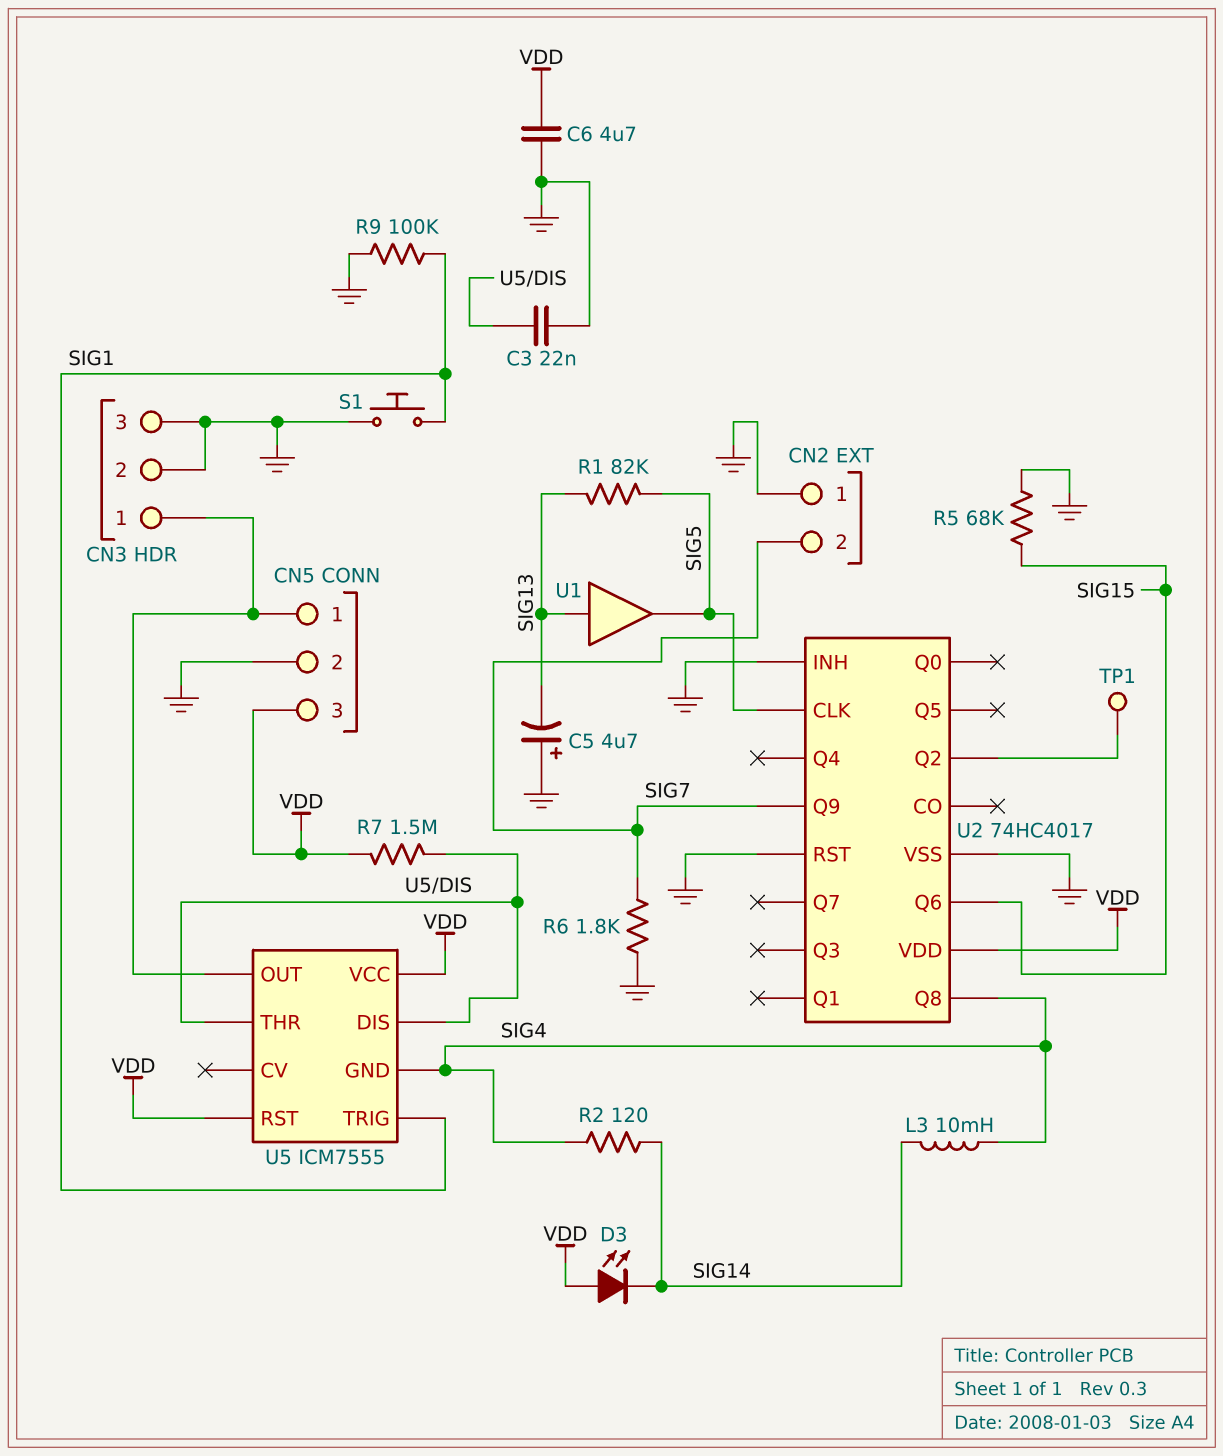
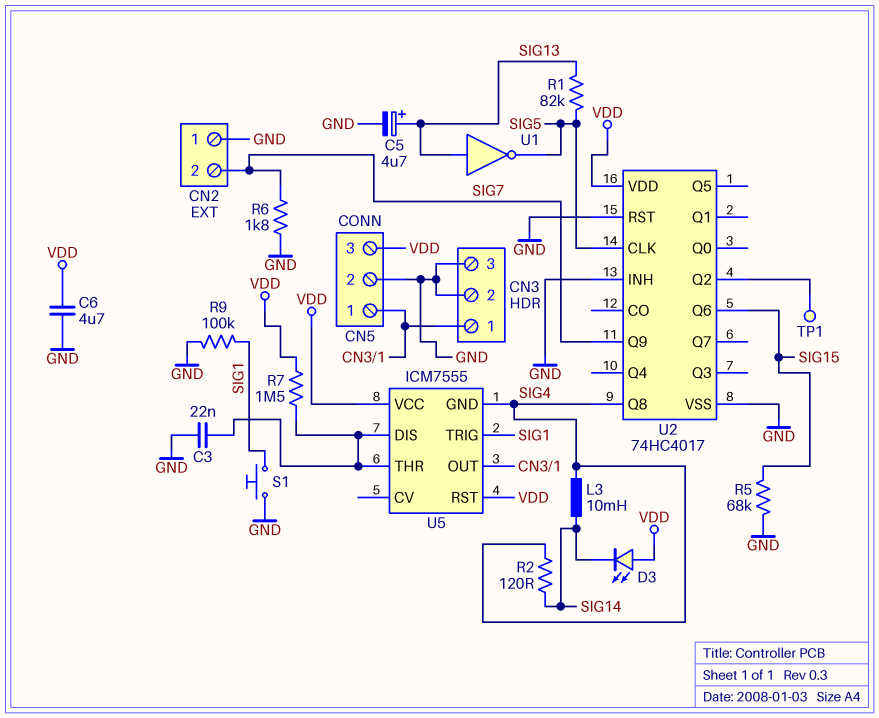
C5: 4.7uF (plus GND, minus SIG13) -> 4.7uF (plus SIG13, minus GND)
U1: buffer (in SIG13, out SIG5) -> NOT (in SIG13, out SIG5)

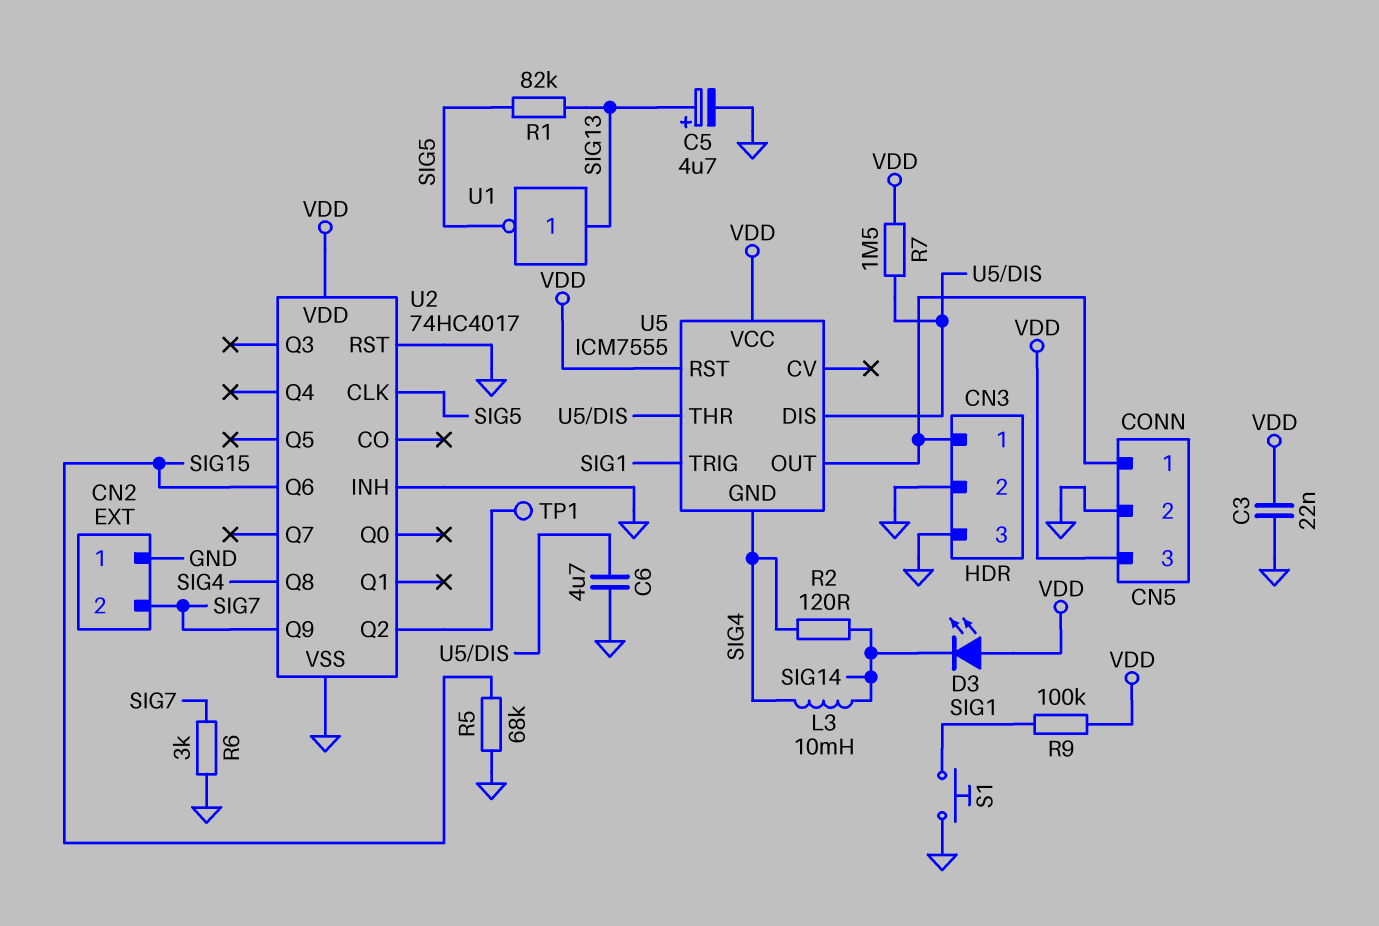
C3: 22nF (GND, U5/DIS) -> 22nF (GND, VDD)
C6: 4.7uF (GND, VDD) -> 4.7uF (GND, U5/DIS)
R6: 1.8k (GND, SIG7) -> 3k (GND, SIG7)
R9: 100k (GND, SIG1) -> 100k (SIG1, VDD)

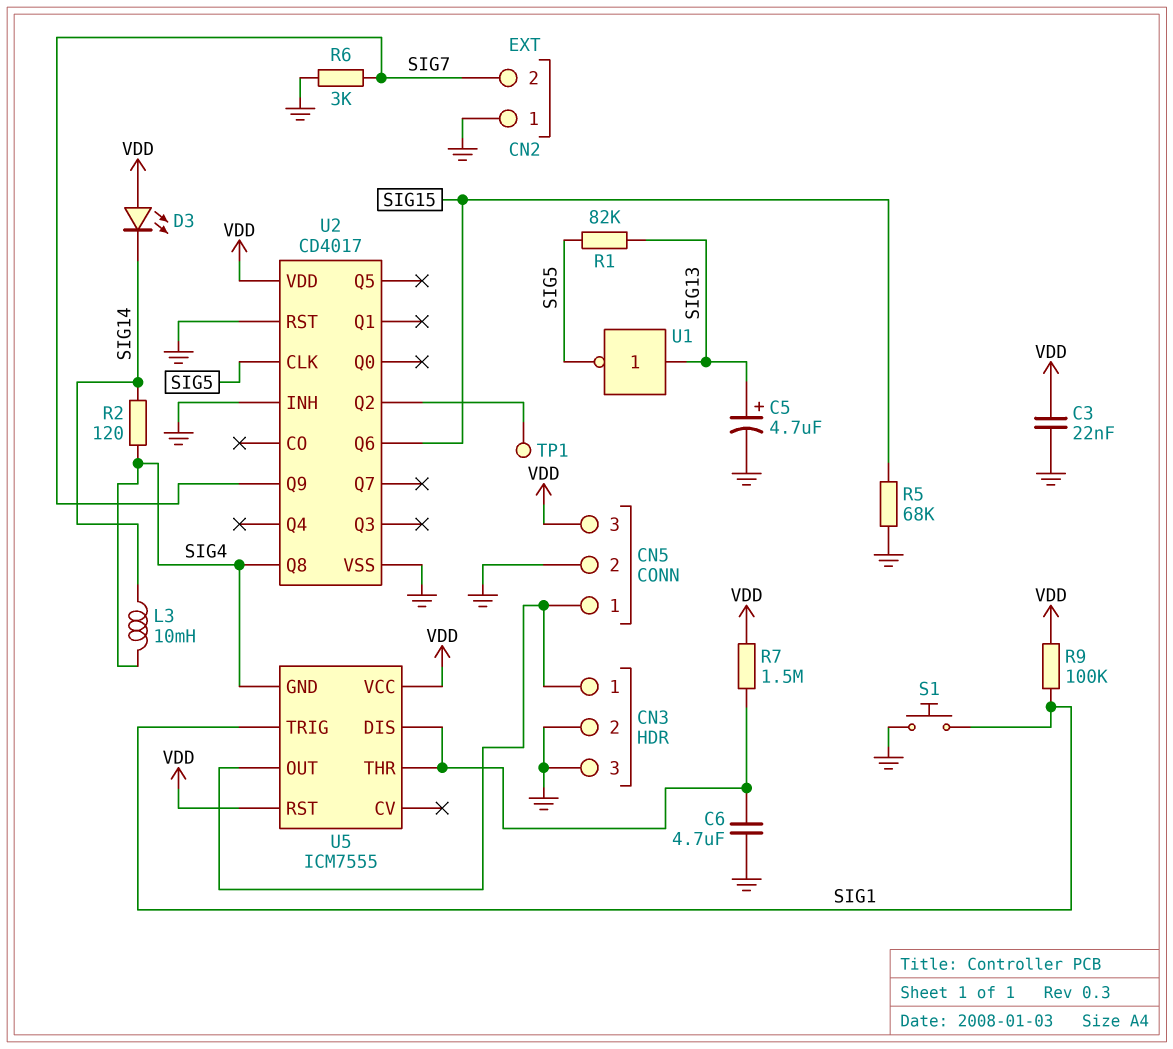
U2: 74HC4017 -> CD4017

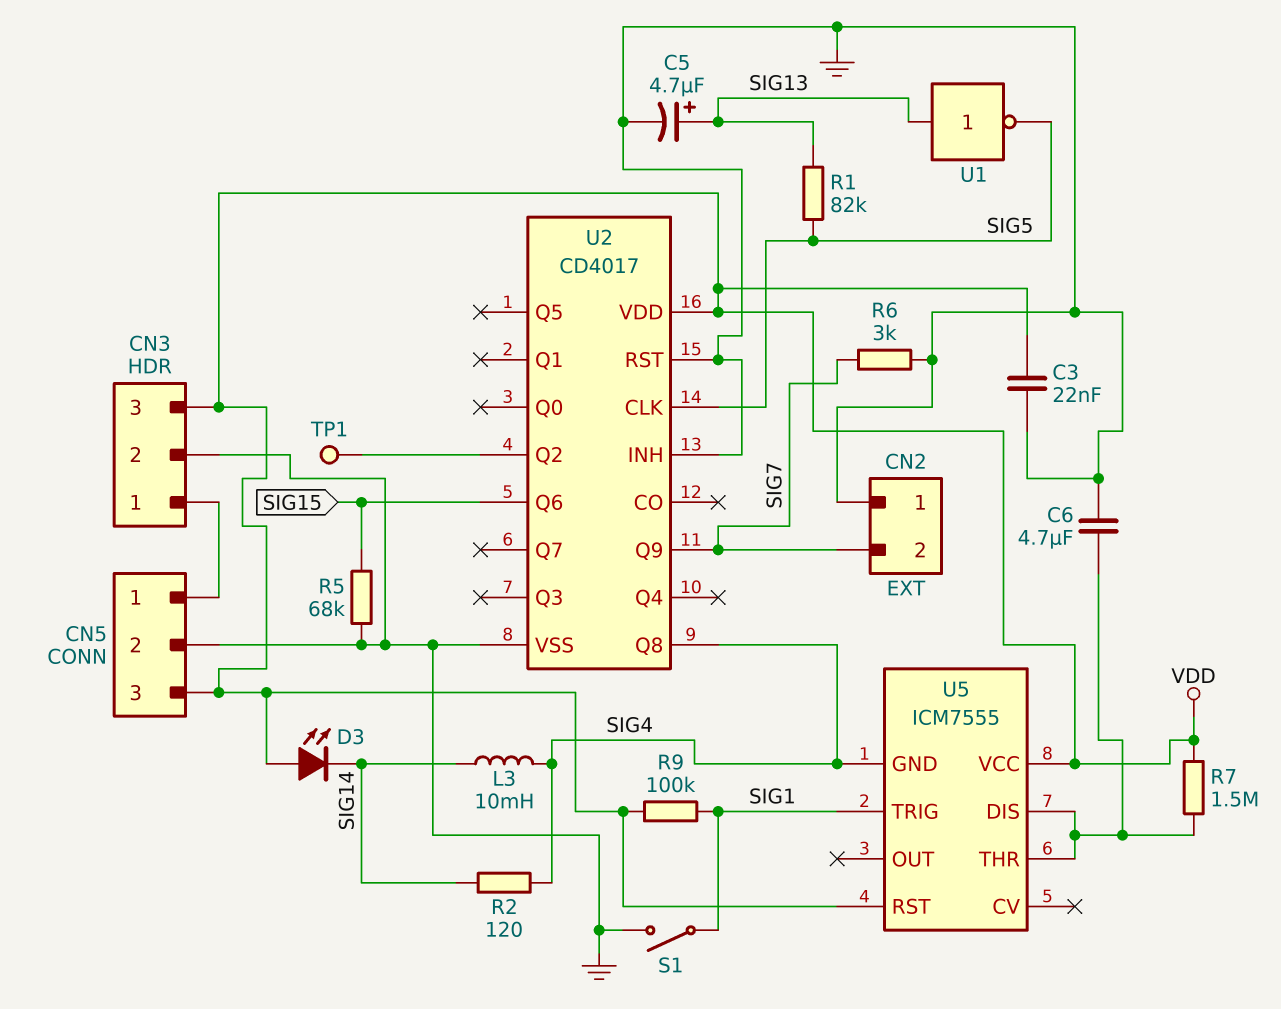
CN3 pin 3: GND -> VDD
S1: button (GND, SIG1) -> switch (GND, SIG1)
U5 pin OUT: CN3/1 -> none

